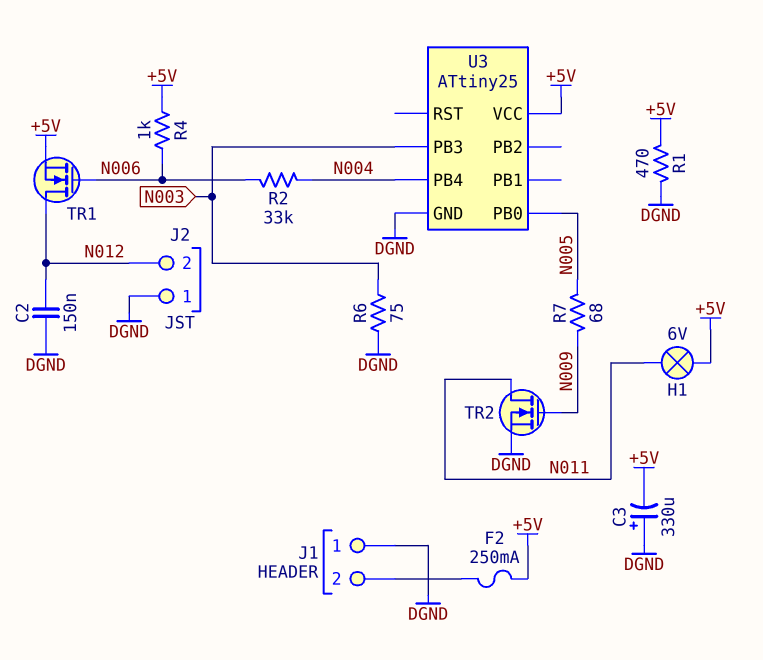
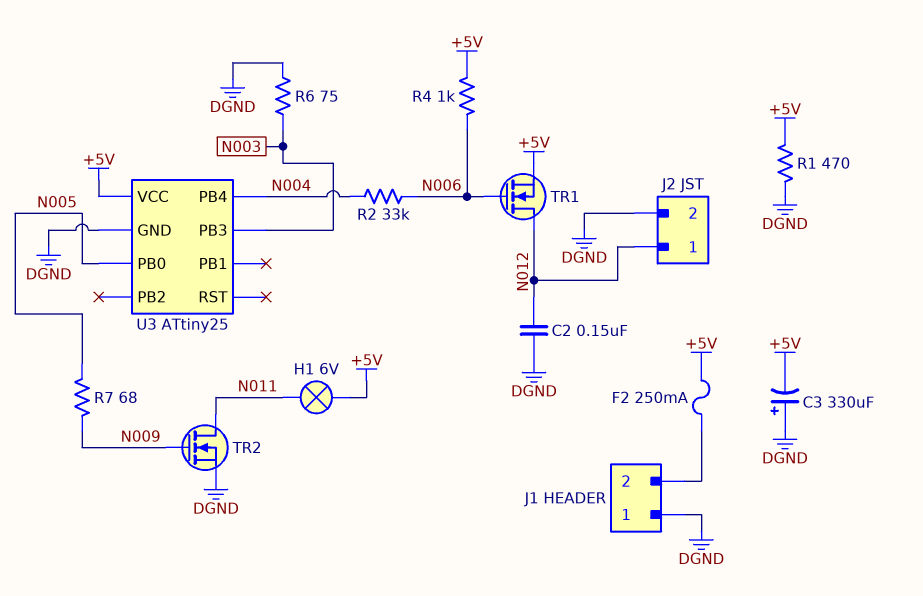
J2 pin 1: DGND -> N012
J2 pin 2: N012 -> DGND

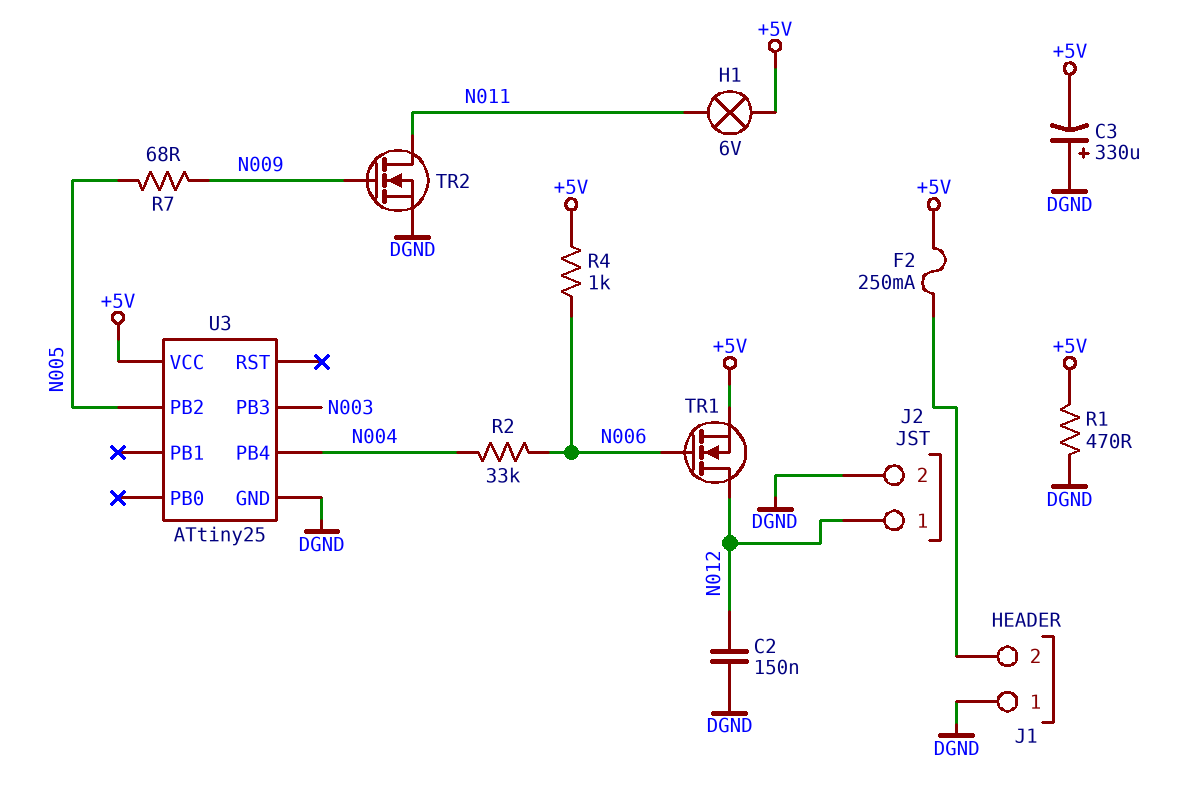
R6: 75 (DGND, N003) -> none
U3 pin PB0: N005 -> none
U3 pin PB2: none -> N005

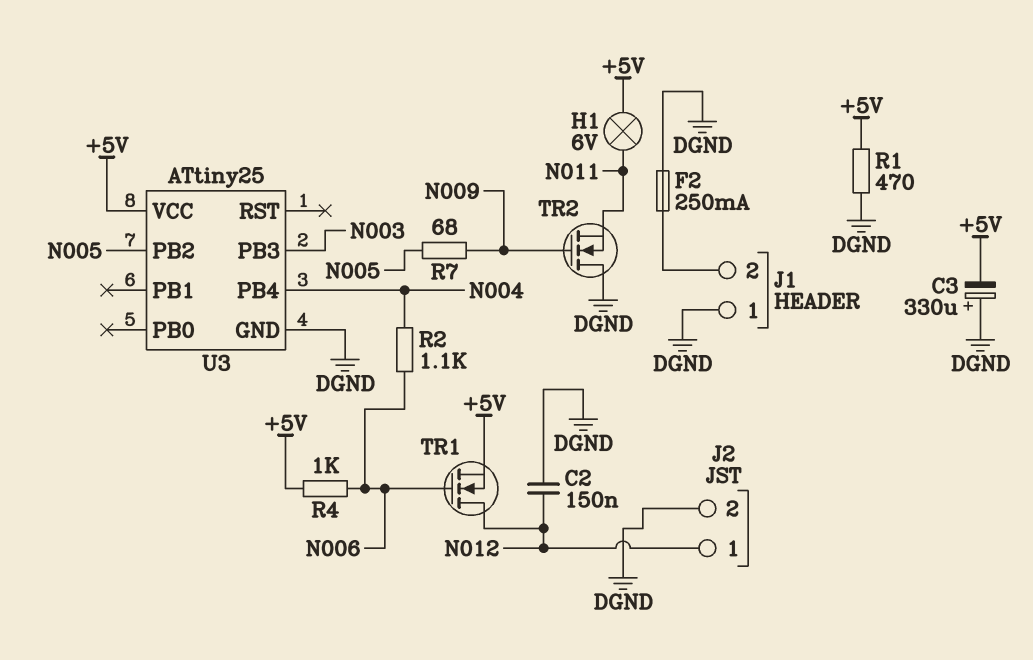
F2: 250mA (+5V, J1/2) -> 250mA (DGND, J1/2)
R2: 33k (N004, N006) -> 1.1k (N004, N006)
TR2: NMOS (G N009, D N011, S DGND) -> NMOS (G N009, D DGND, S N011)

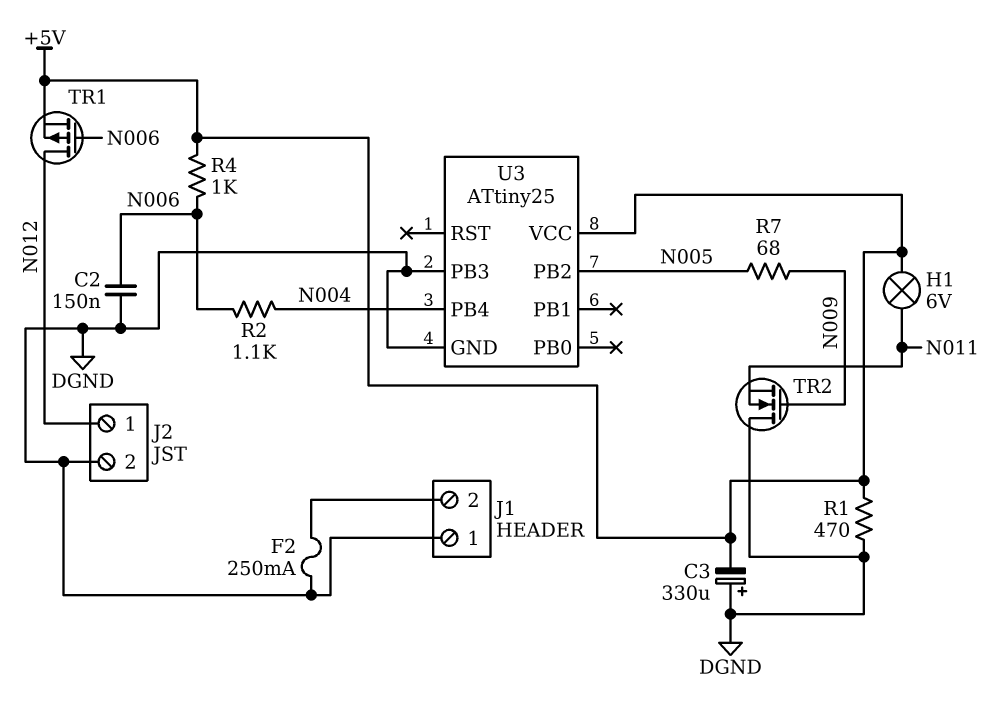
C2: 150nF (DGND, N012) -> 150nF (DGND, N006)
TR1: NMOS (G N006, D N012, S +5V) -> PMOS (G N006, D N012, S +5V)
U3 pin PB3: N003 -> DGND

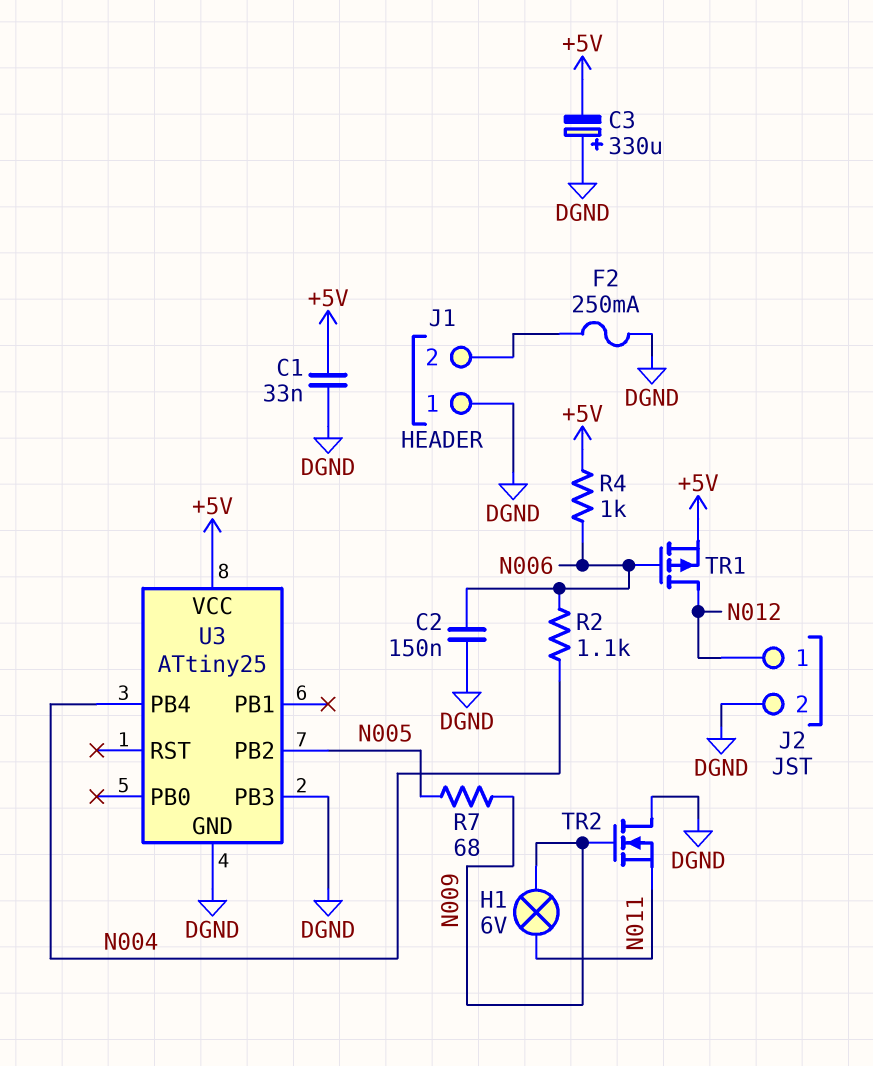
C1: none -> 33nF (+5V, DGND)
H1: lamp 6V (+5V, N011) -> lamp 6V (N009, N011)
R1: 470 (+5V, DGND) -> none

